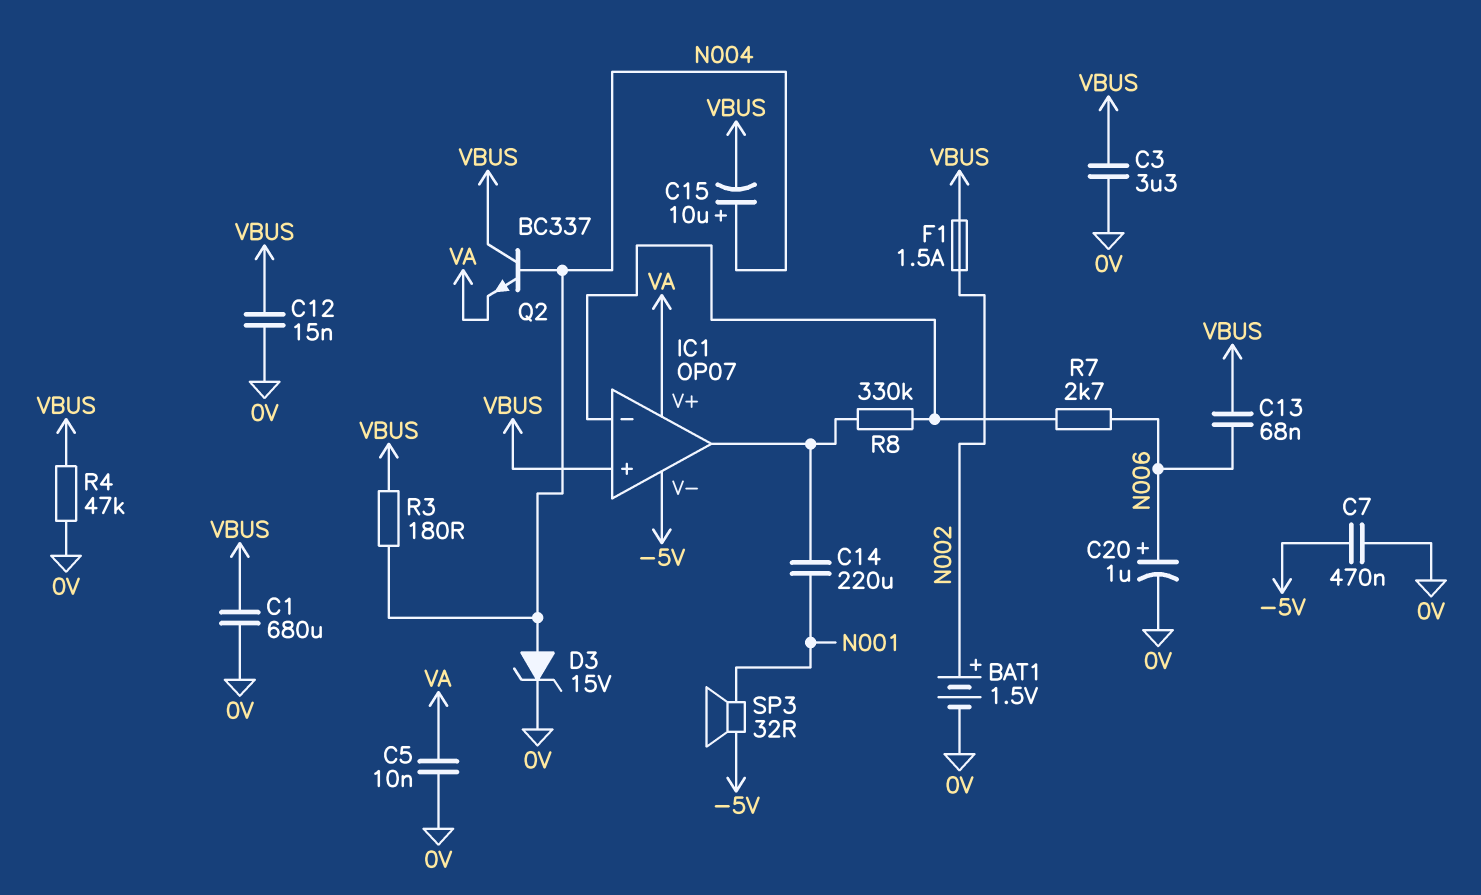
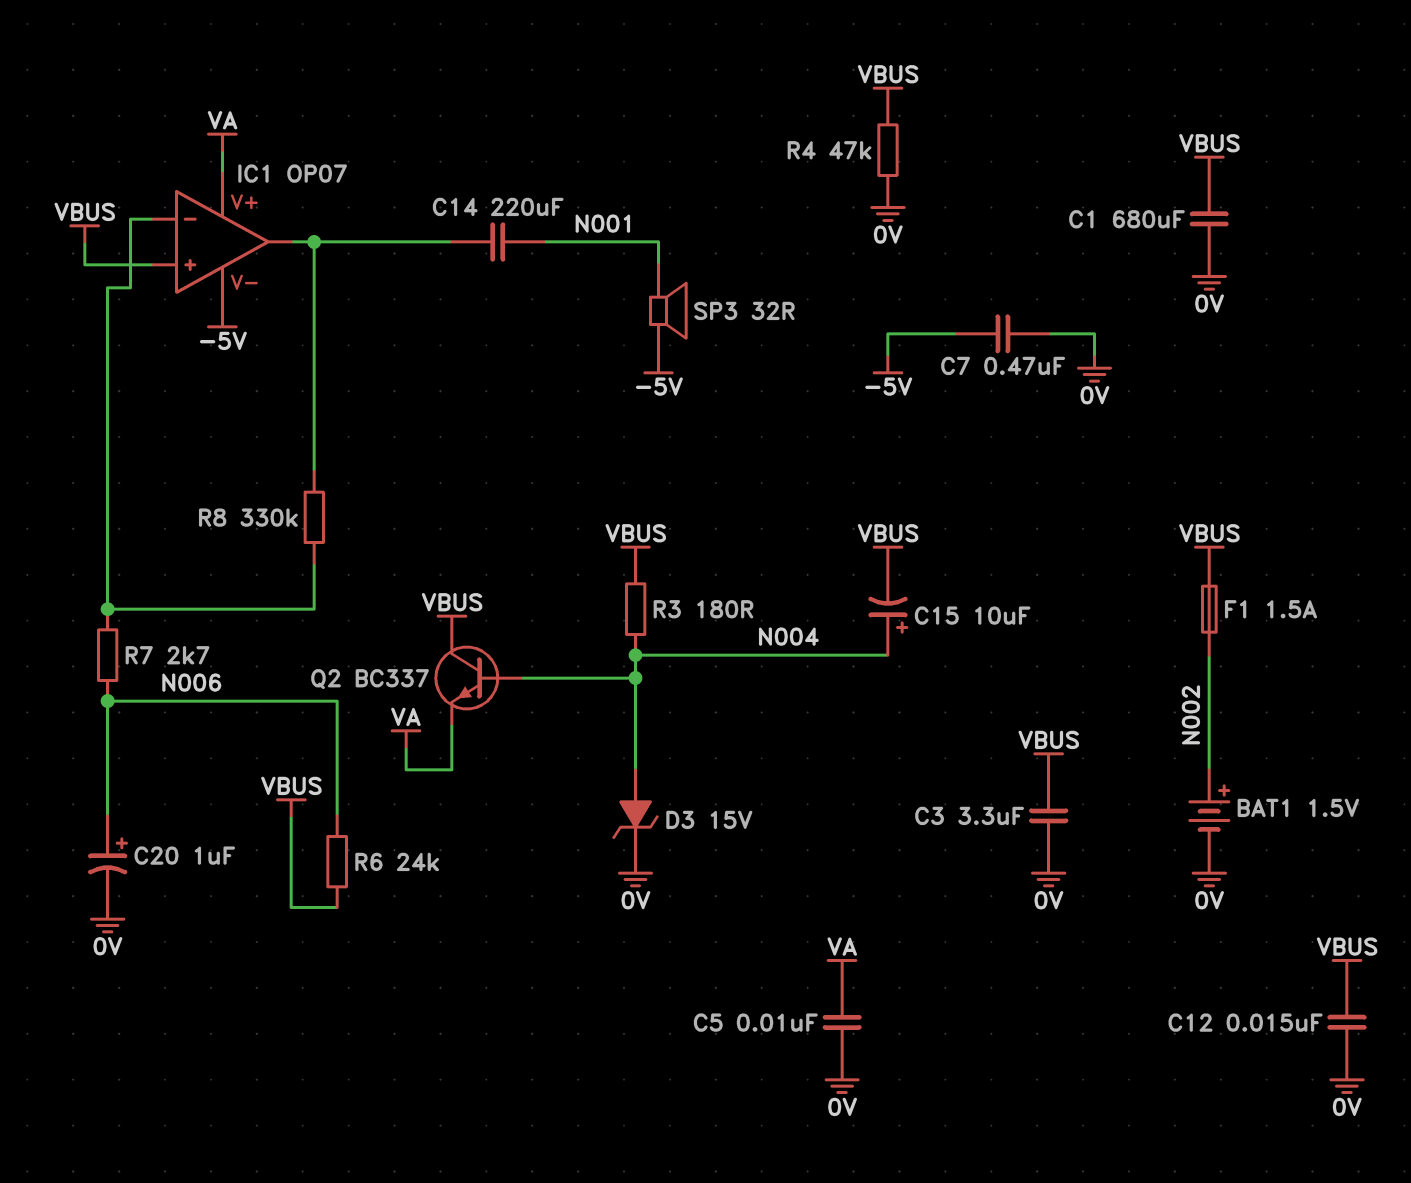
C13: 68nF (N006, VBUS) -> none
R6: none -> 24k (N006, VBUS)

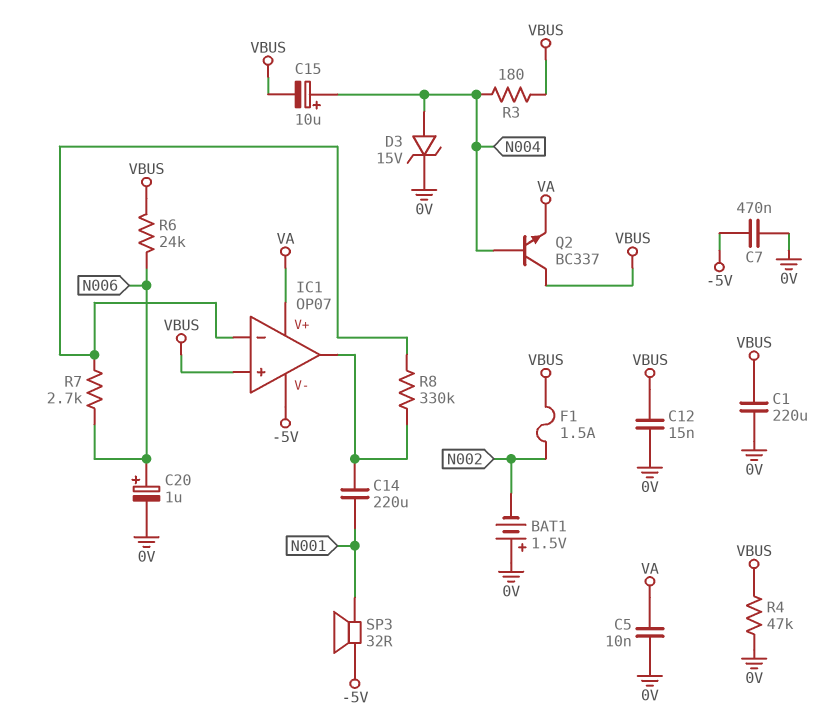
BAT1: 1.5V (plus N002, minus 0V) -> 1.5V (plus 0V, minus N002)
C1: 680uF (0V, VBUS) -> 220uF (0V, VBUS)
C3: 3.3uF (0V, VBUS) -> none

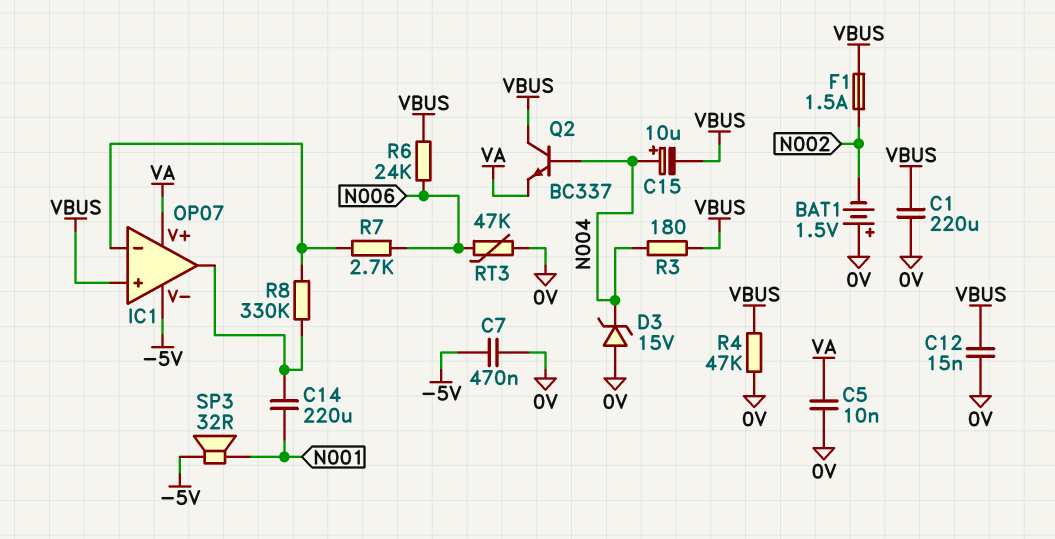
C20: 1uF (plus N006, minus 0V) -> none
D3: zener 15V (A N004, K 0V) -> zener 15V (A 0V, K N004)
RT3: none -> 47k (0V, N006)

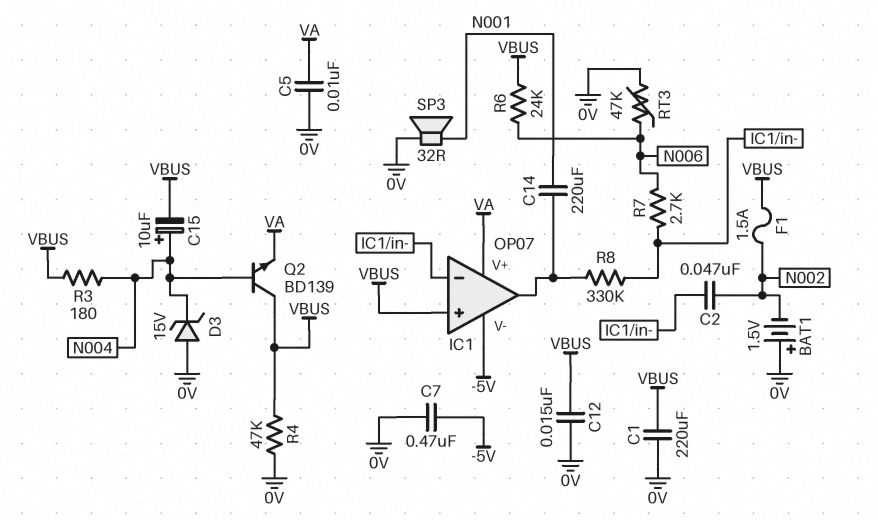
C2: none -> 47nF (IC1/in-, N002)
Q2: NPN BC337 (B N004, C VBUS, E VA) -> NPN BD139 (B N004, C VBUS, E VA)
SP3: speaker 32R (-5V, N001) -> speaker 32R (0V, N001)

